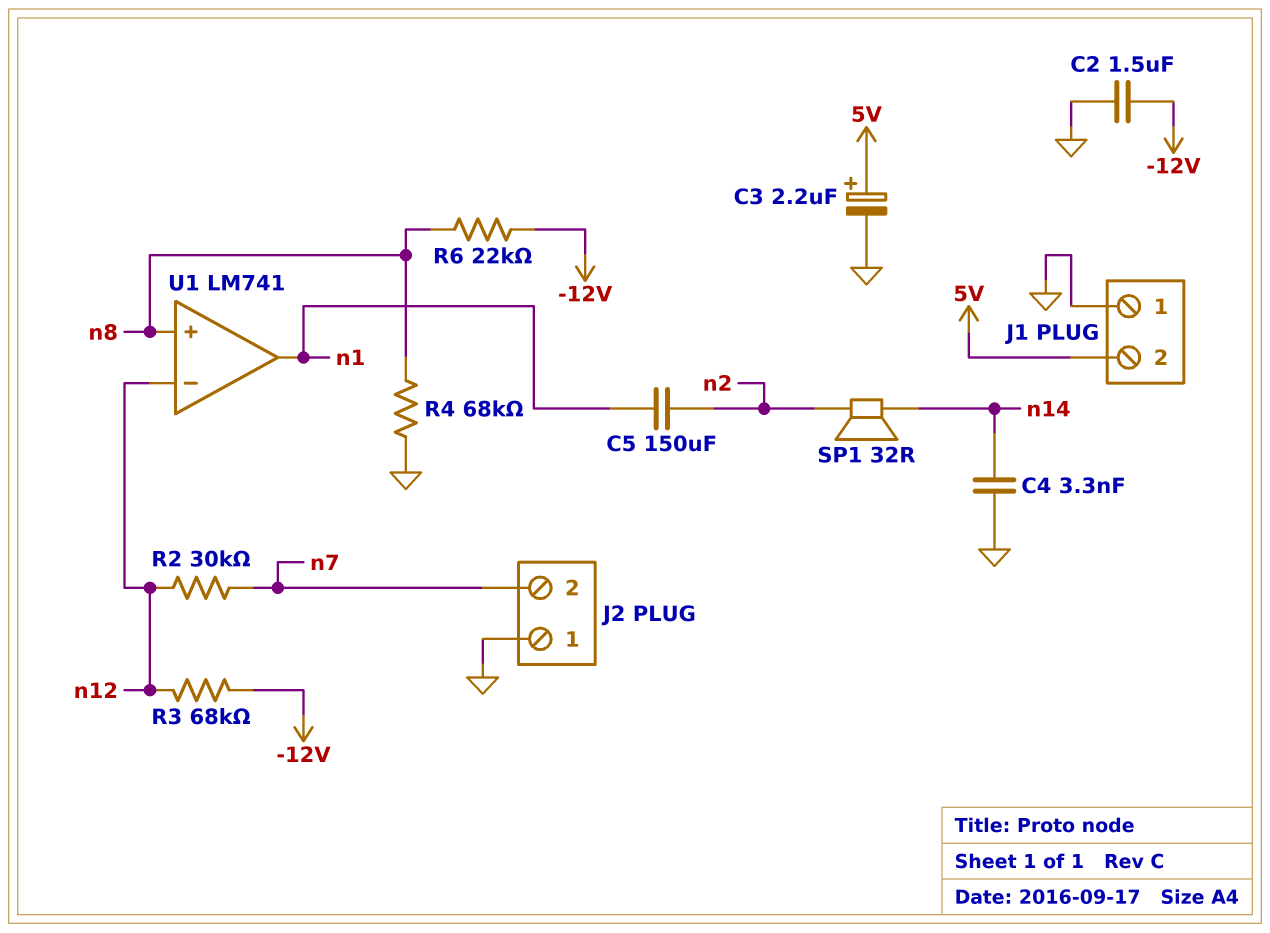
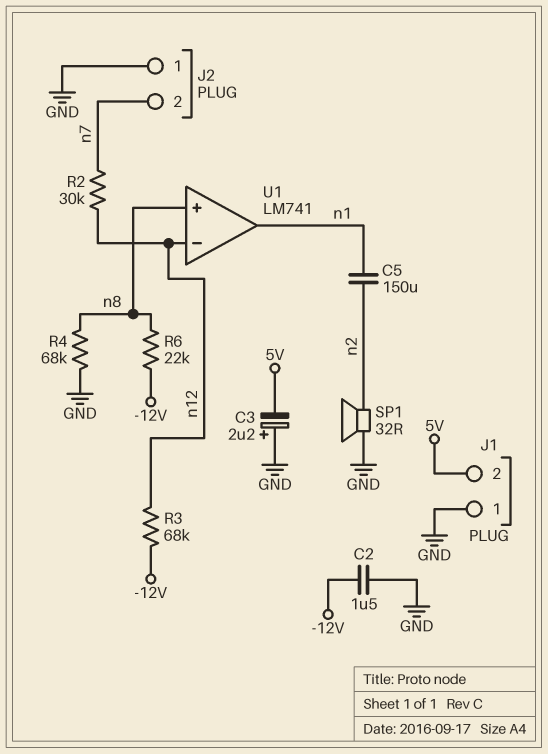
C3: 2.2uF (plus 5V, minus GND) -> 2.2uF (plus GND, minus 5V)
C4: 3.3nF (GND, n14) -> none
SP1: speaker 32R (n2, n14) -> speaker 32R (GND, n2)

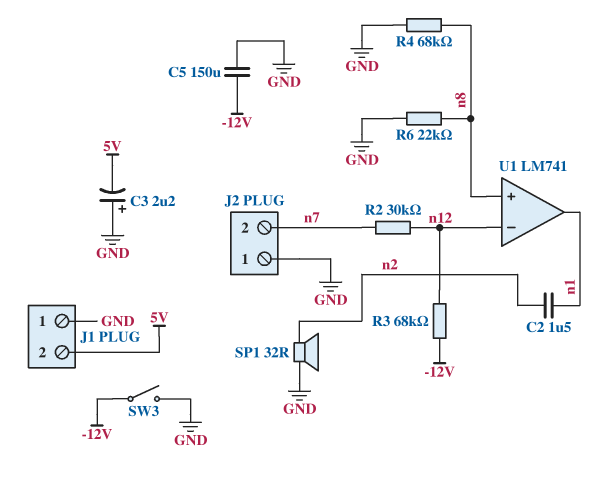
C2: 1.5uF (-12V, GND) -> 1.5uF (n1, n2)
C5: 150uF (n1, n2) -> 150uF (-12V, GND)
R6: 22k (-12V, n8) -> 22k (GND, n8)
SW3: none -> switch (-12V, GND)

